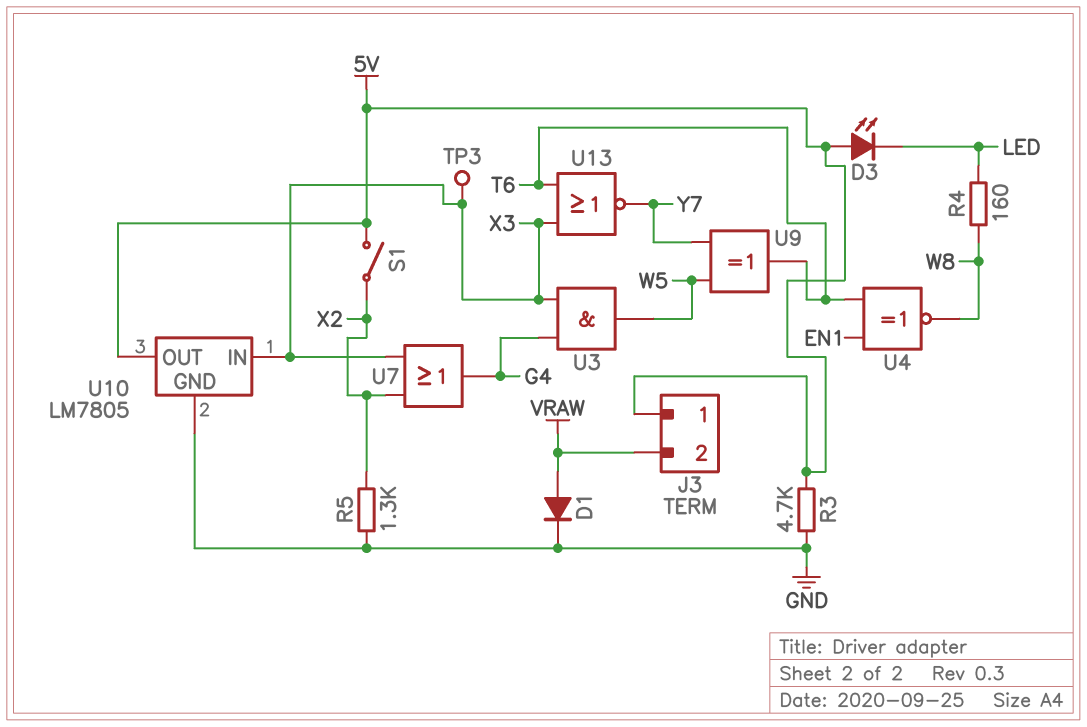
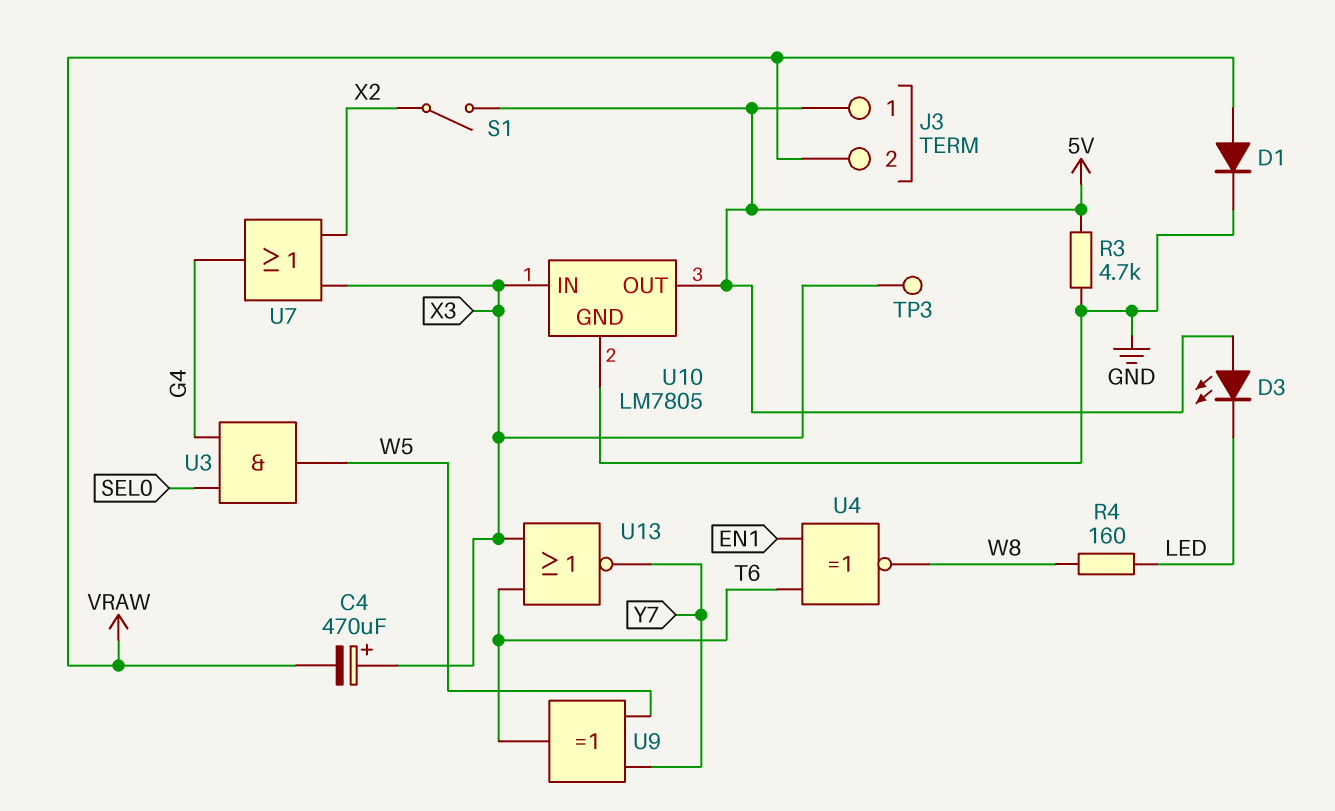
C4: none -> 470uF (plus X3, minus VRAW)
R5: 1.3k (GND, X2) -> none
U3: AND (in G4, in X3, out W5) -> AND (in G4, in SEL0, out W5)

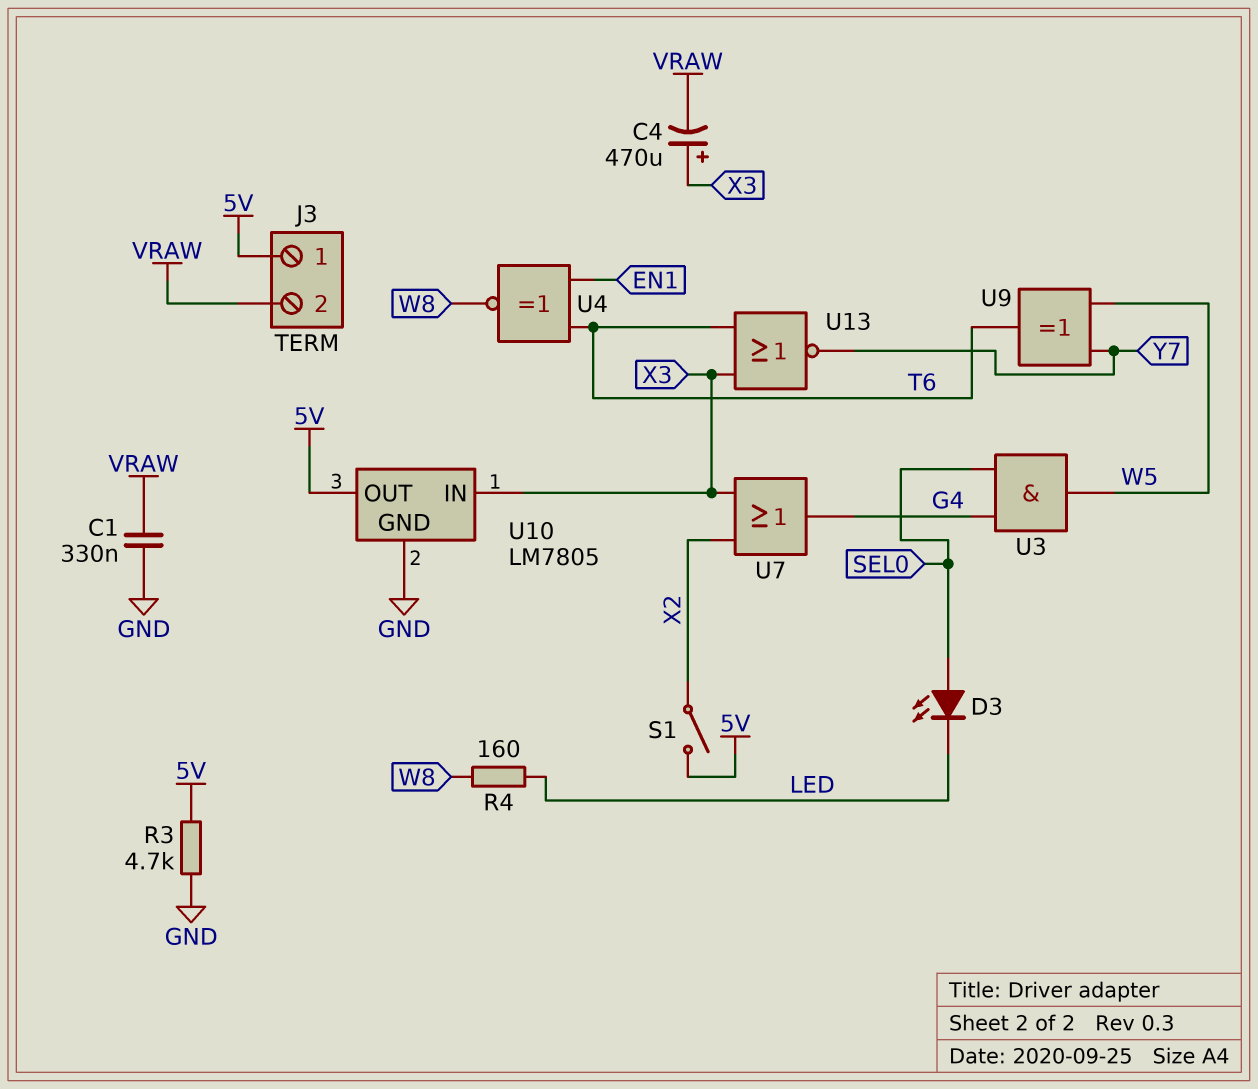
C1: none -> 330nF (GND, VRAW)
D1: diode (A VRAW, K GND) -> none
D3: LED (A 5V, K LED) -> LED (A SEL0, K LED)
TP3: test point (X3) -> none

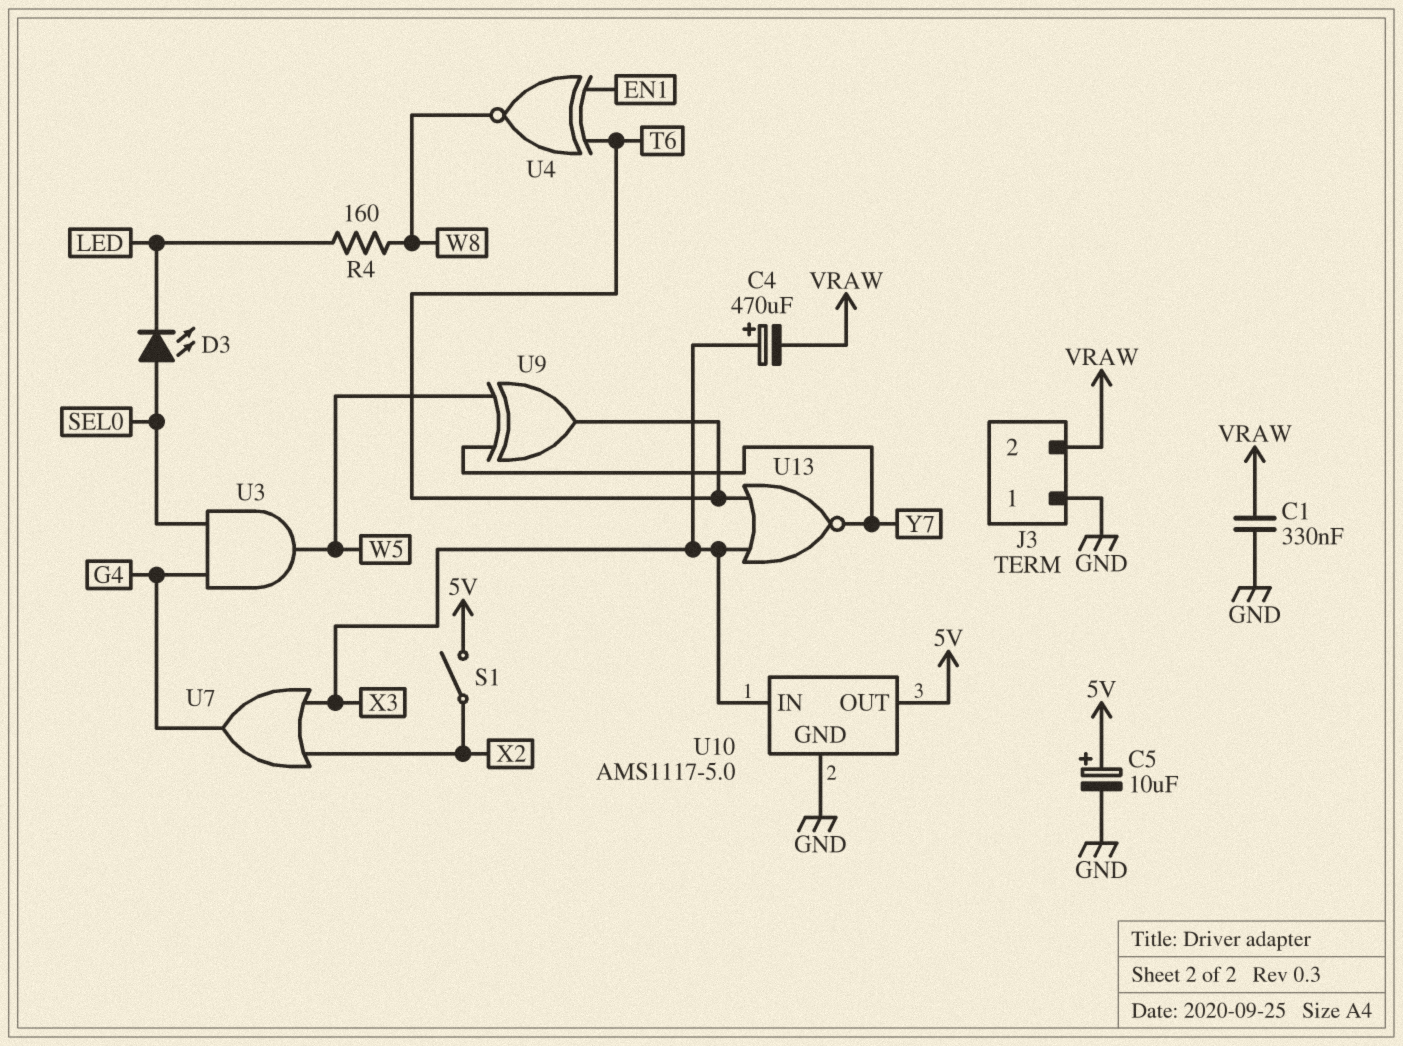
C5: none -> 10uF (plus 5V, minus GND)
J3 pin 1: 5V -> GND
R3: 4.7k (5V, GND) -> none
U10: LM7805 -> AMS1117-5.0

